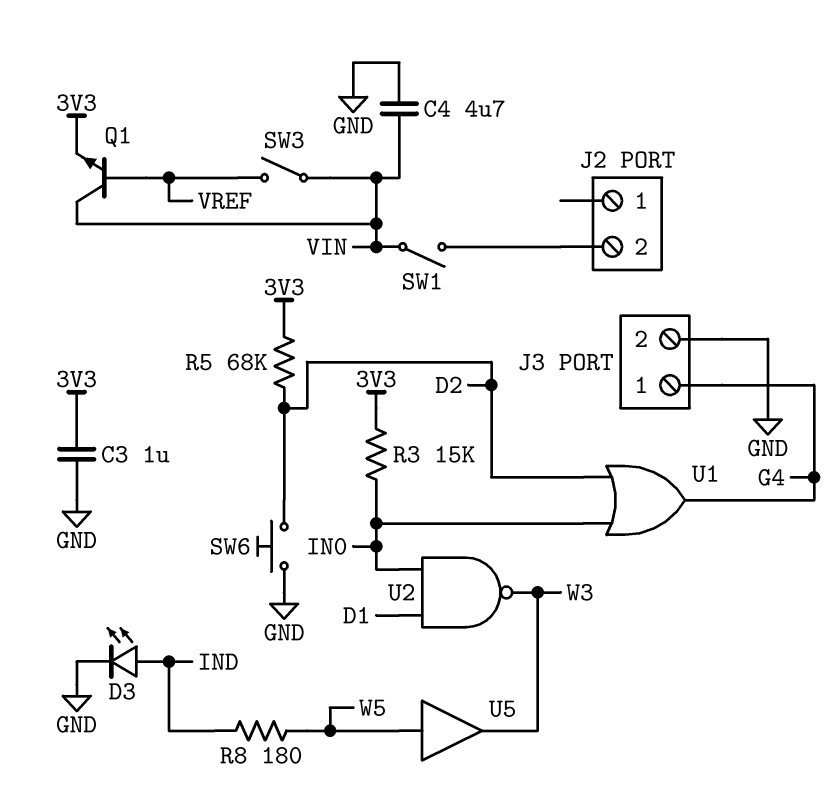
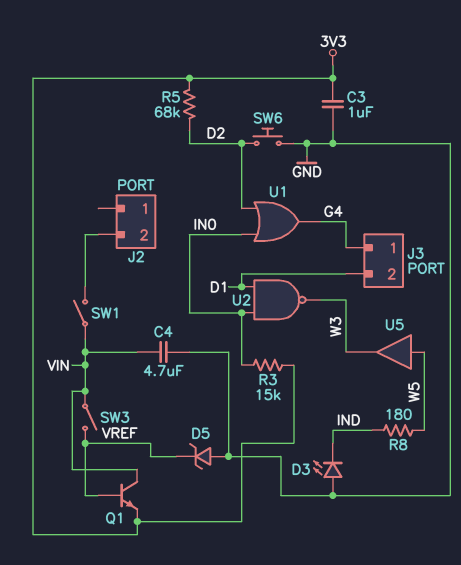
D3: LED (A IND, K GND) -> LED (A GND, K IND)
D5: none -> zener (A GND, K VREF)
J3 pin 2: GND -> D1

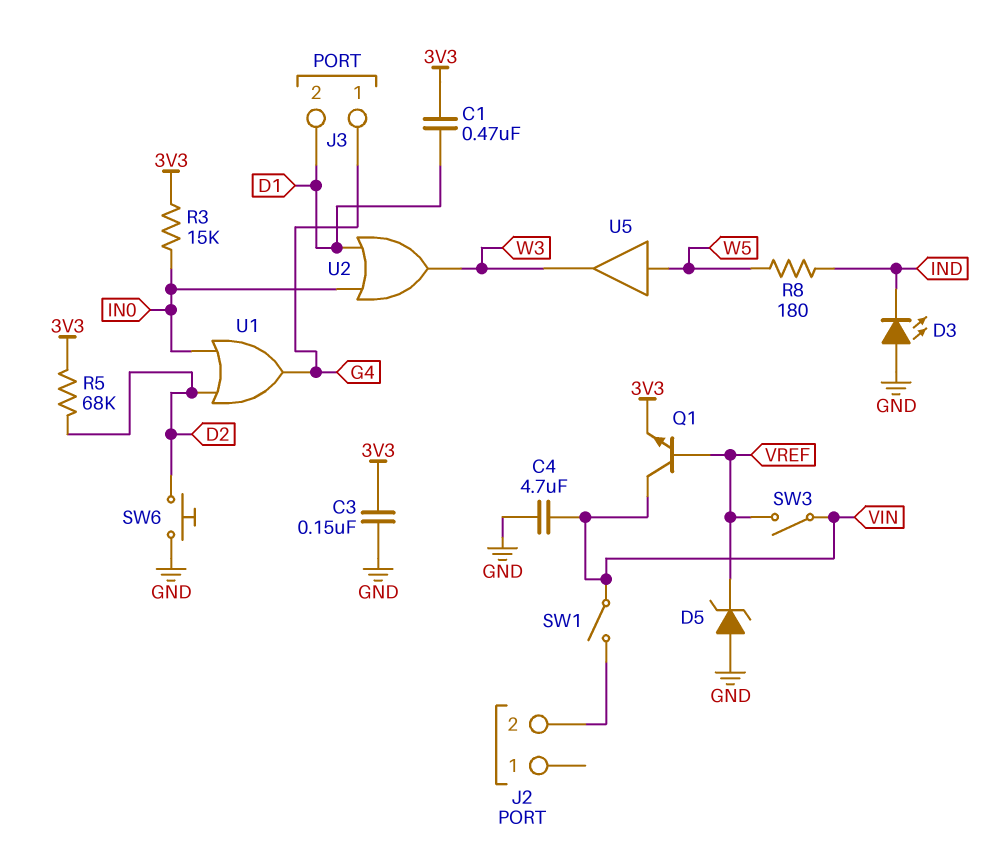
C1: none -> 470nF (3V3, D1)
C3: 1uF (3V3, GND) -> 150nF (3V3, GND)
U2: NAND (in D1, in IN0, out W3) -> OR (in D1, in IN0, out W3)

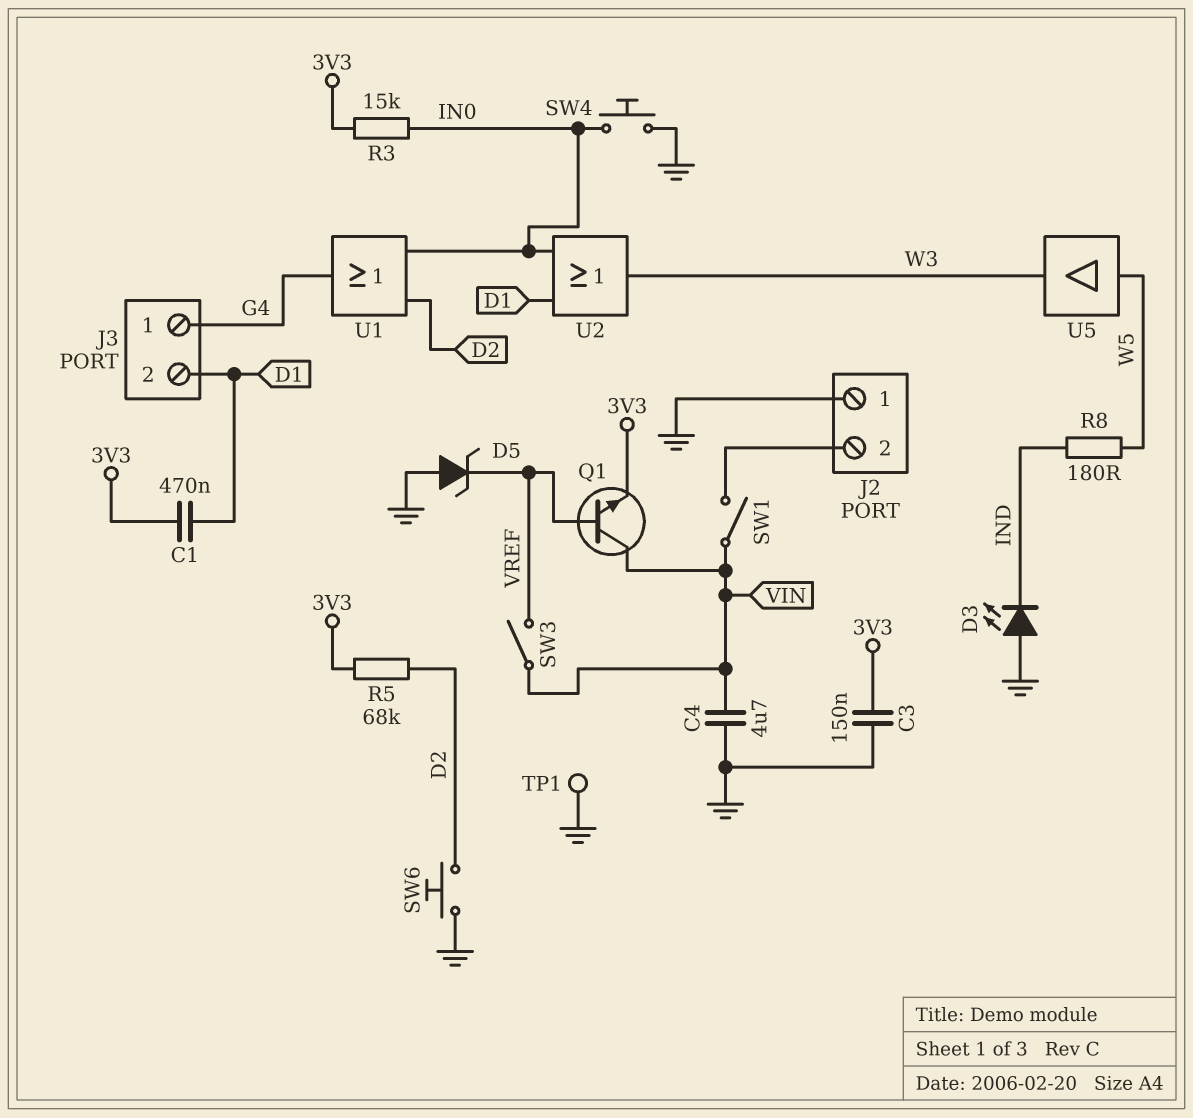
J2 pin 1: none -> GND
SW4: none -> button (GND, IN0)
TP1: none -> test point (GND)

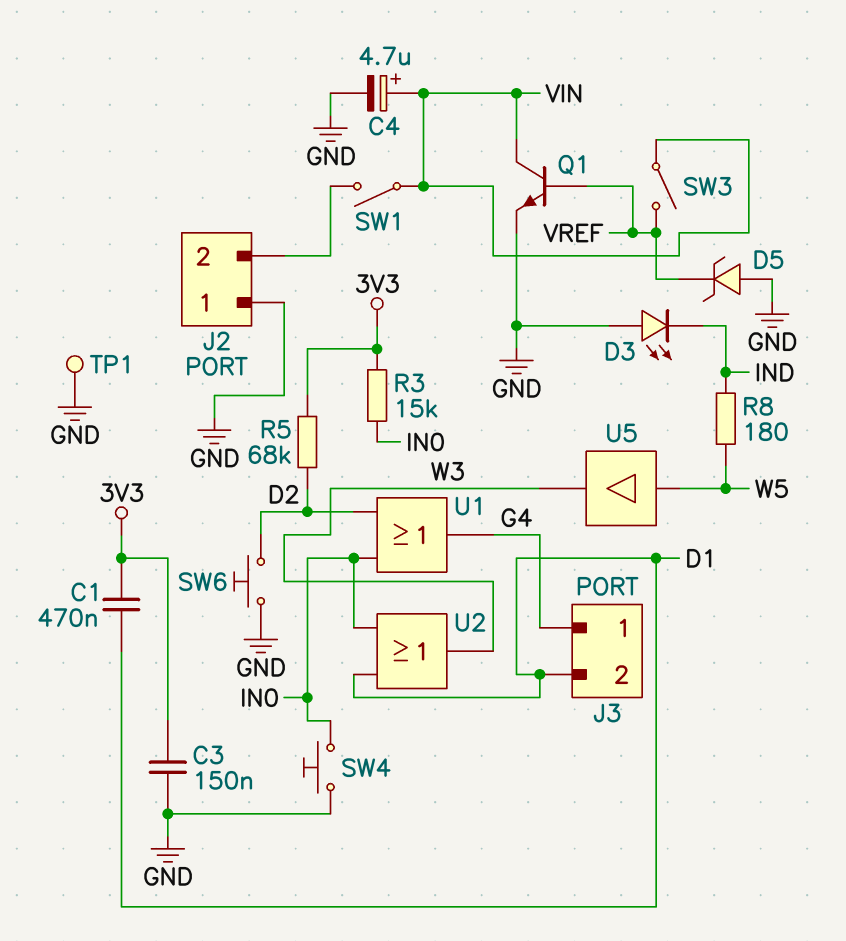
C4: 4.7uF (GND, VIN) -> 4.7uF (plus VIN, minus GND)
Q1: NPN (B VREF, C VIN, E 3V3) -> NPN (B VREF, C VIN, E GND)

